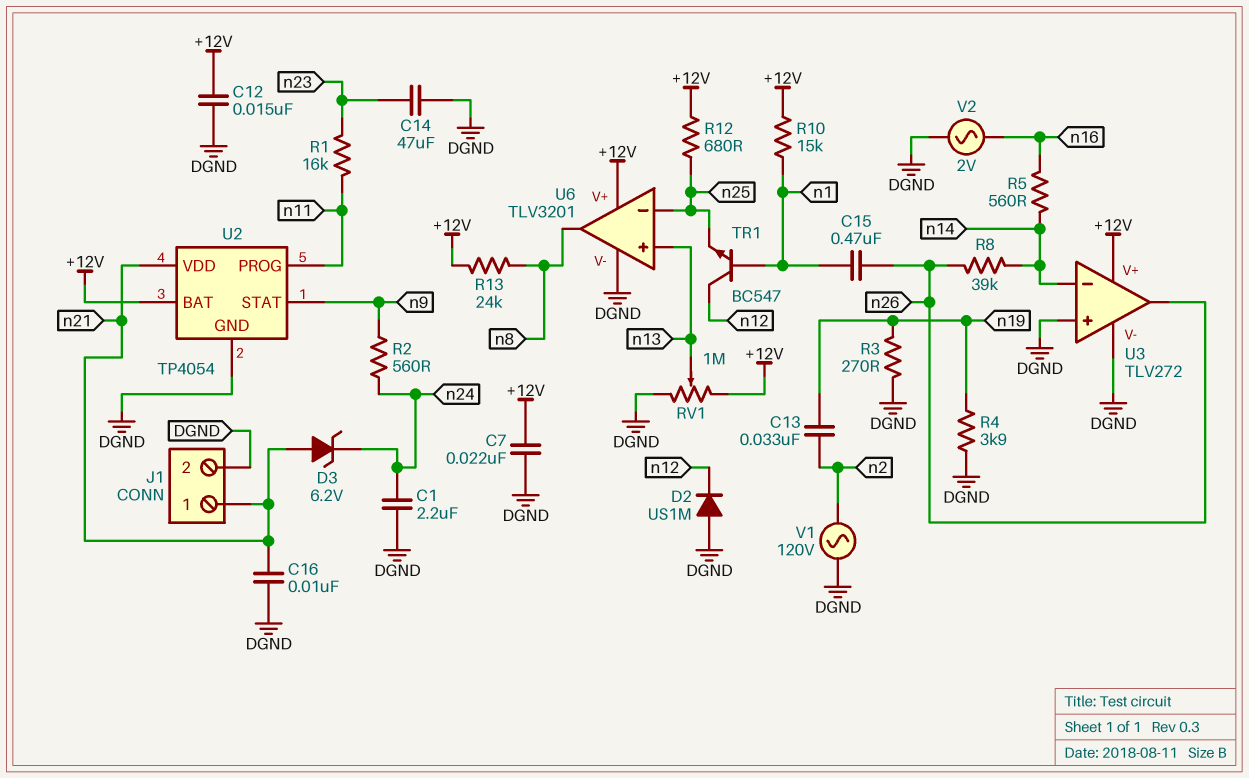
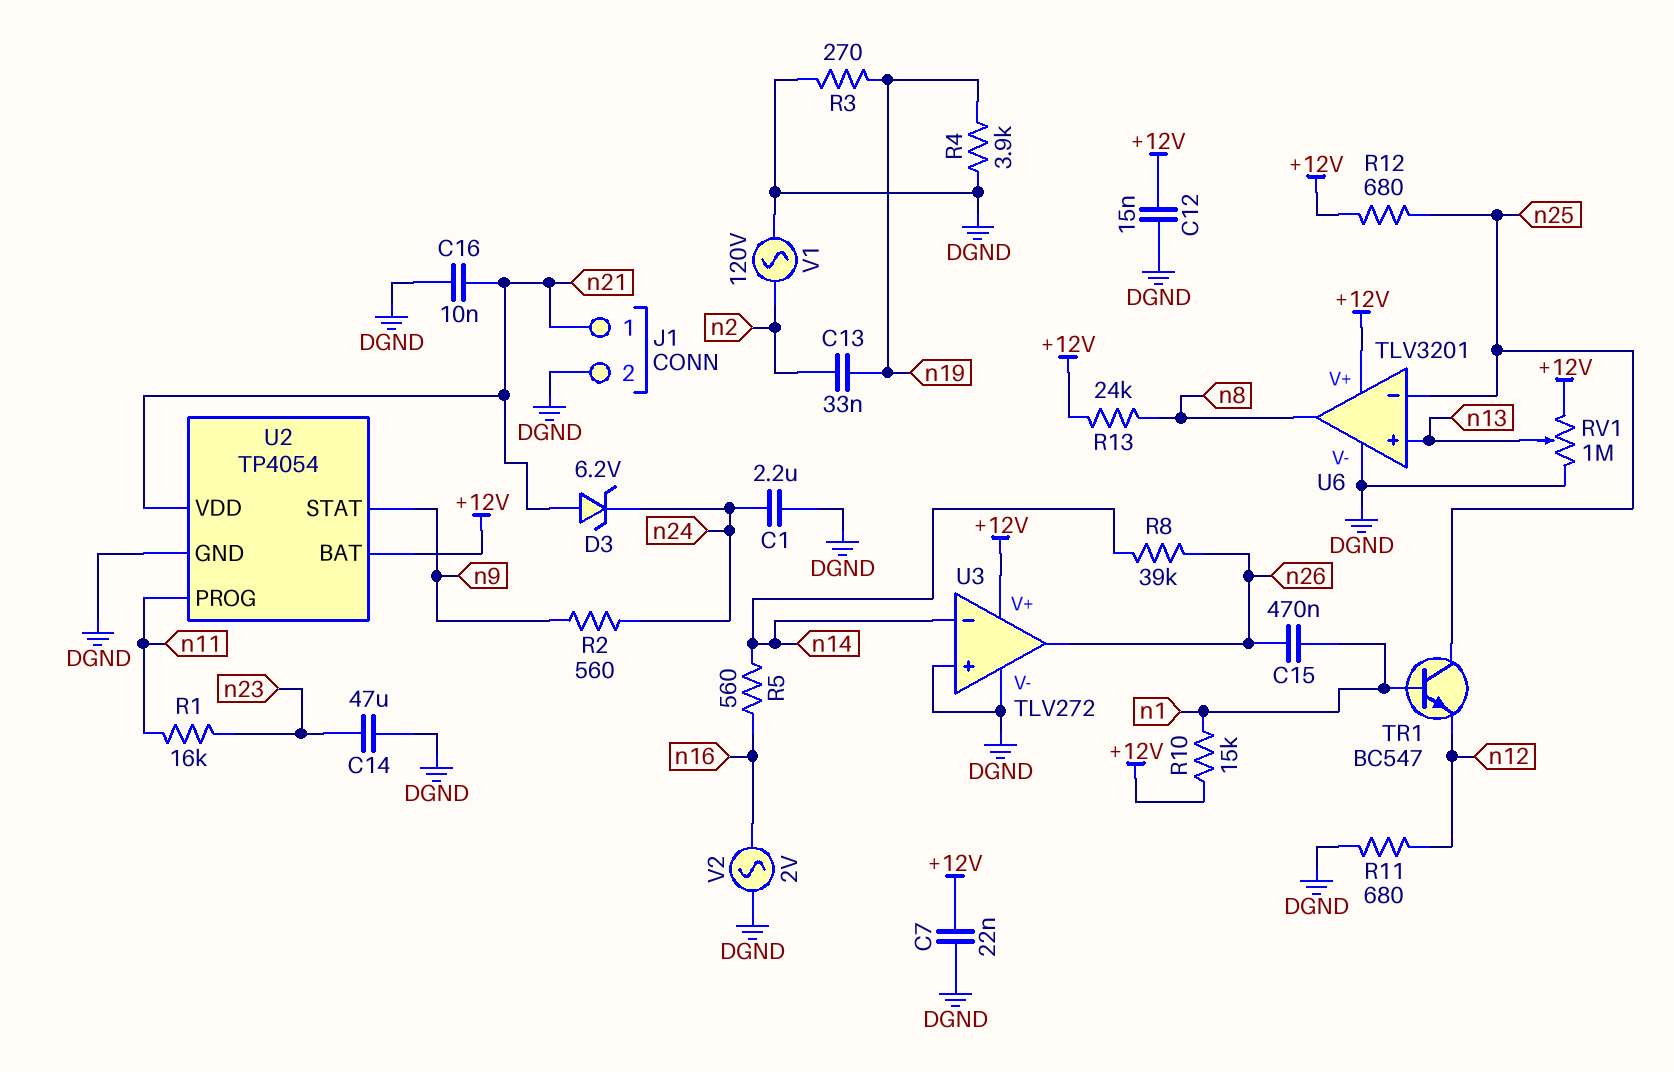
D2: diode US1M (A DGND, K n12) -> none
R11: none -> 680 (DGND, n12)
TR1: NPN BC547 (B n1, C n12, E n25) -> NPN BC547 (B n1, C n25, E n12)

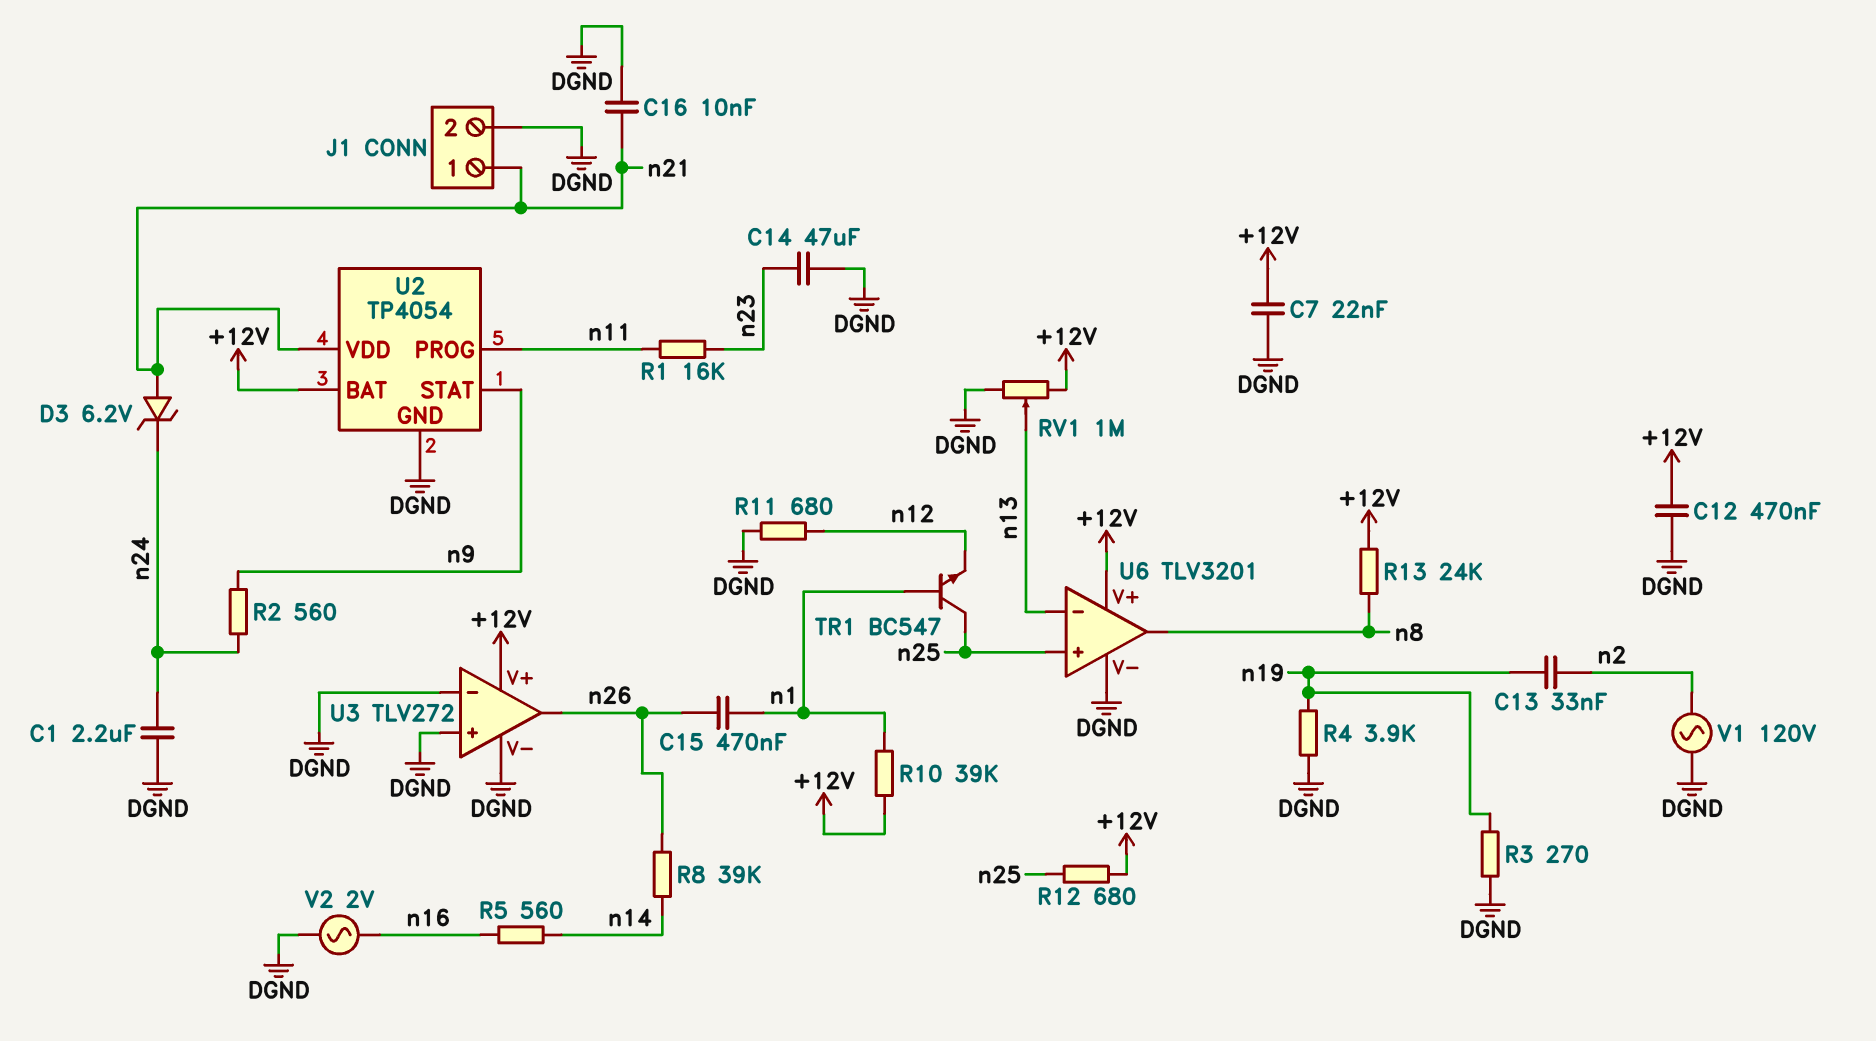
C12: 15nF (+12V, DGND) -> 470nF (+12V, DGND)
R10: 15k (+12V, n1) -> 39k (+12V, n1)
U3 pin in-: n14 -> DGND
U6 pin in+: n13 -> n25
U6 pin in-: n25 -> n13

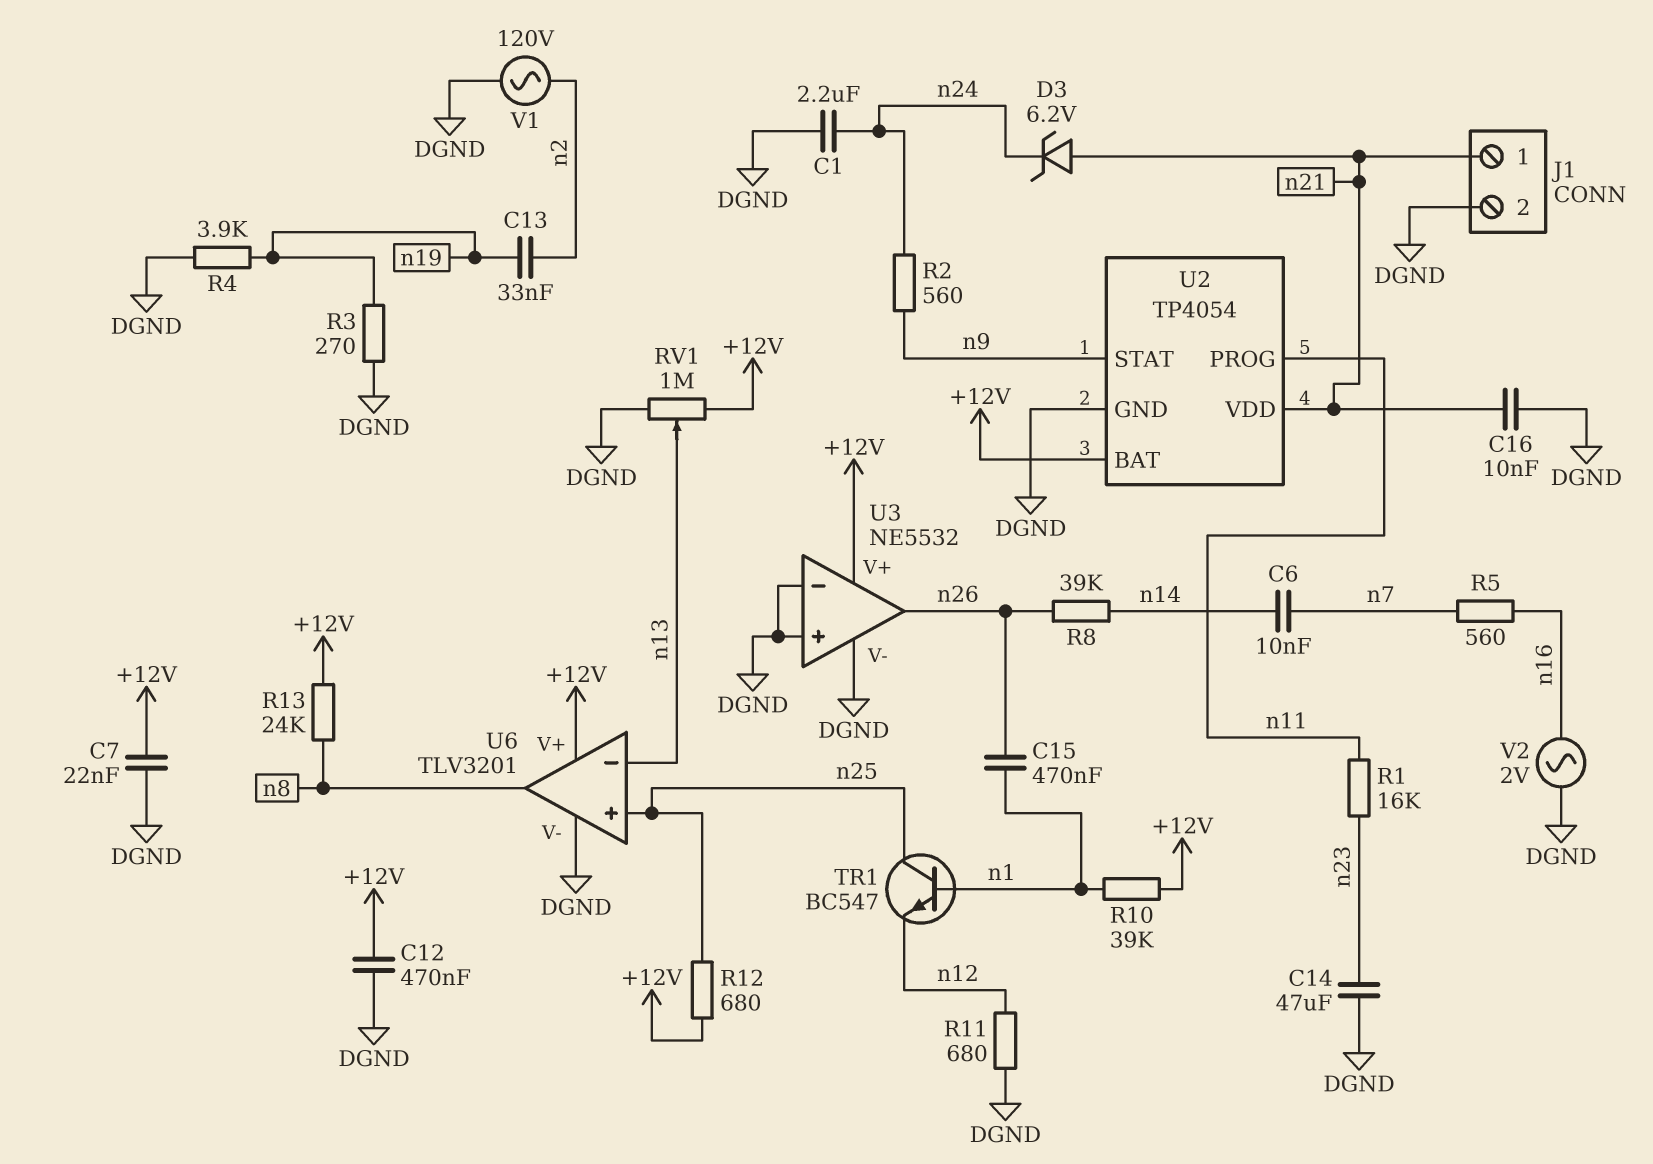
C6: none -> 10nF (n7, n14)
R5: 560 (n14, n16) -> 560 (n7, n16)
U3: TLV272 -> NE5532

